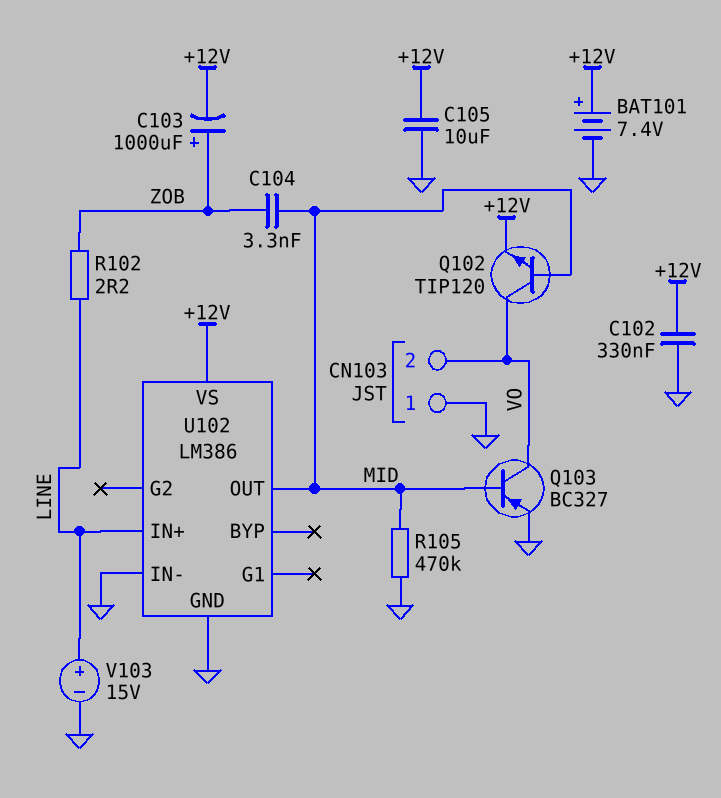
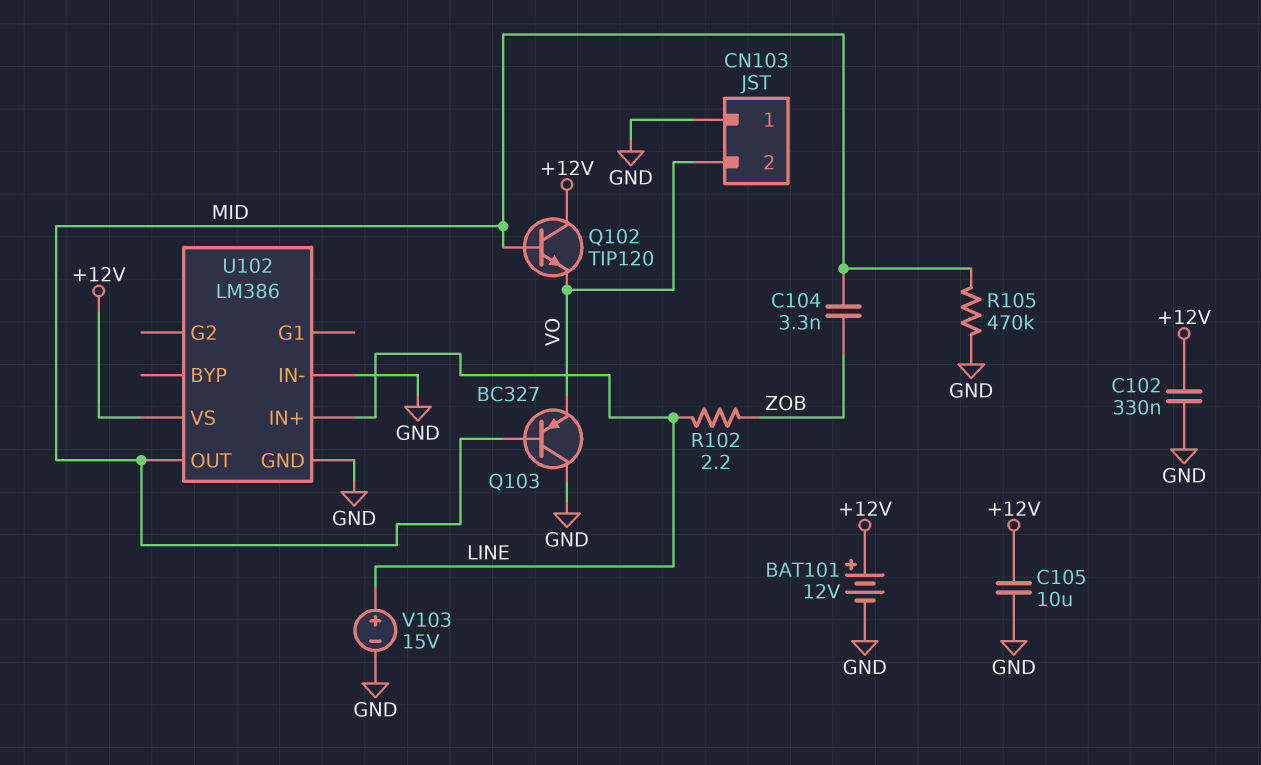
BAT101: 7.4V (plus +12V, minus GND) -> 12V (plus +12V, minus GND)
C103: 1000uF (plus ZOB, minus +12V) -> none
Q102: NPN TIP120 (B MID, C VO, E +12V) -> NPN TIP120 (B MID, C +12V, E VO)
Q103: PNP BC327 (B MID, C VO, E GND) -> PNP BC327 (B MID, C GND, E VO)

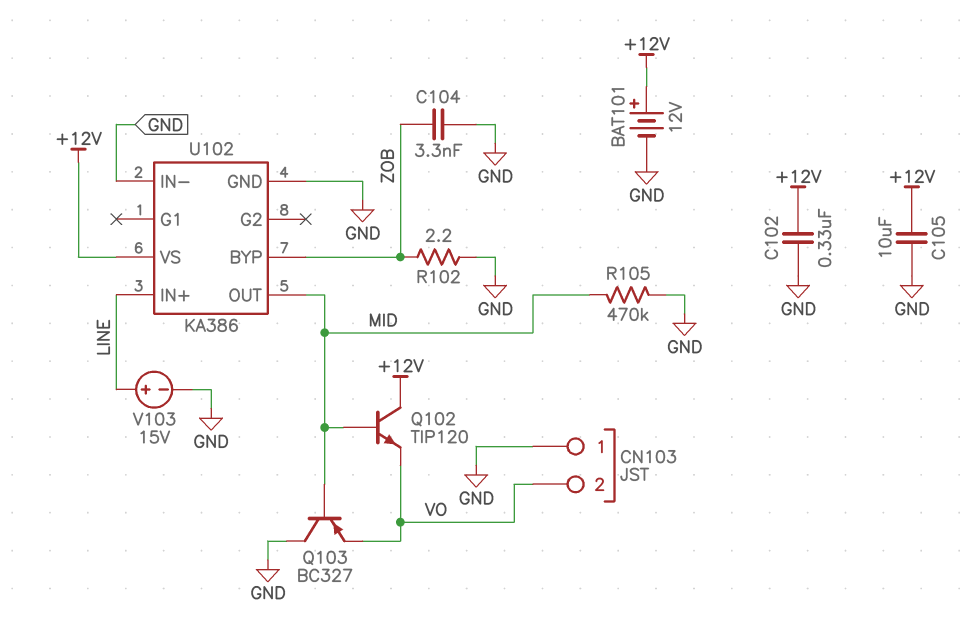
C104: 3.3nF (MID, ZOB) -> 3.3nF (GND, ZOB)
R102: 2.2 (LINE, ZOB) -> 2.2 (GND, ZOB)
U102: LM386 -> KA386
U102 pin BYP: none -> ZOB

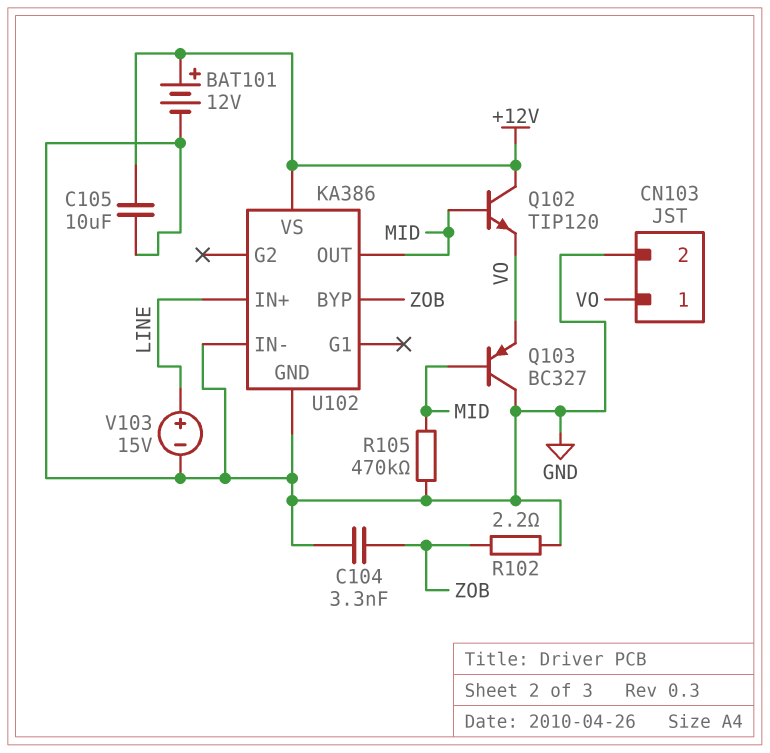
C102: 330nF (+12V, GND) -> none
CN103 pin 1: GND -> VO
CN103 pin 2: VO -> GND

